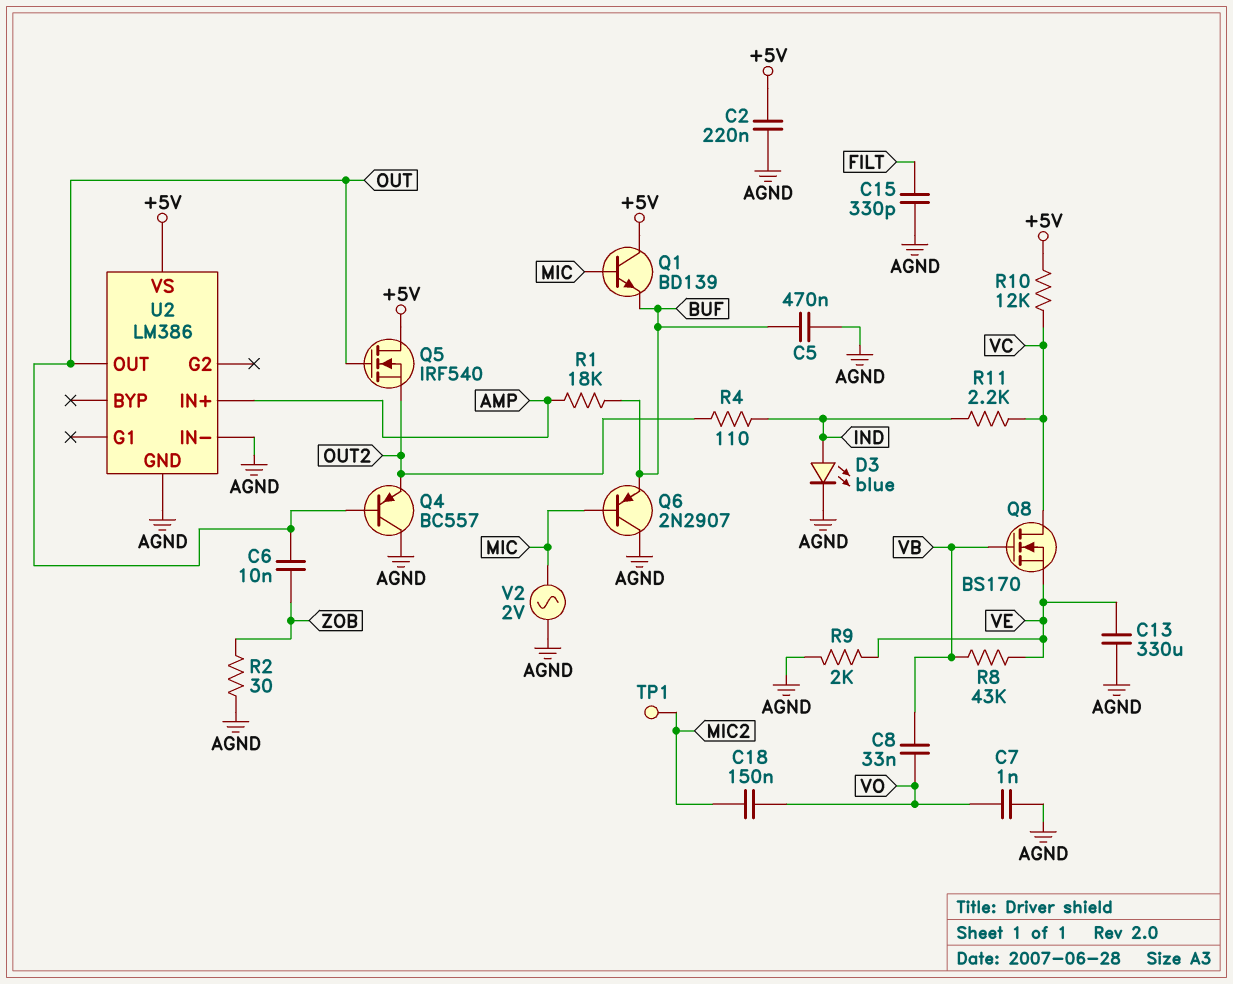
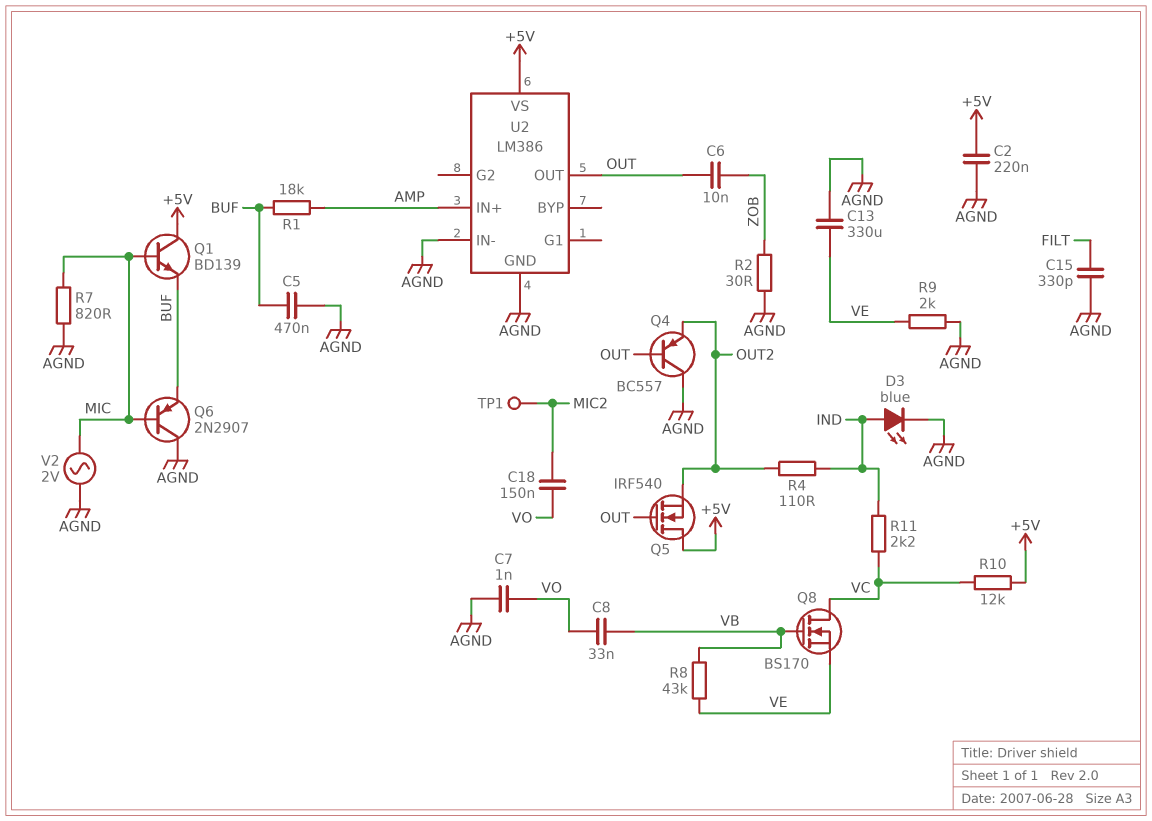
R7: none -> 820 (AGND, MIC)

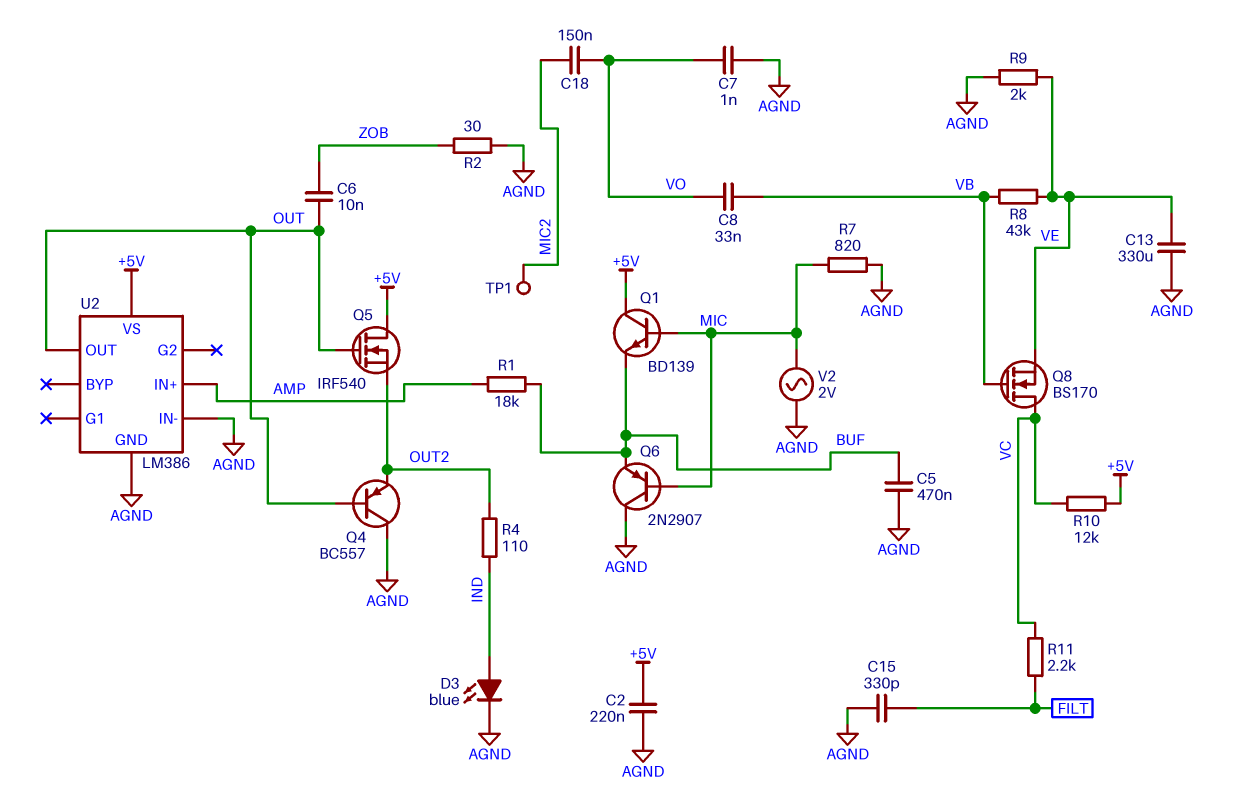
R11: 2.2k (IND, VC) -> 2.2k (FILT, VC)

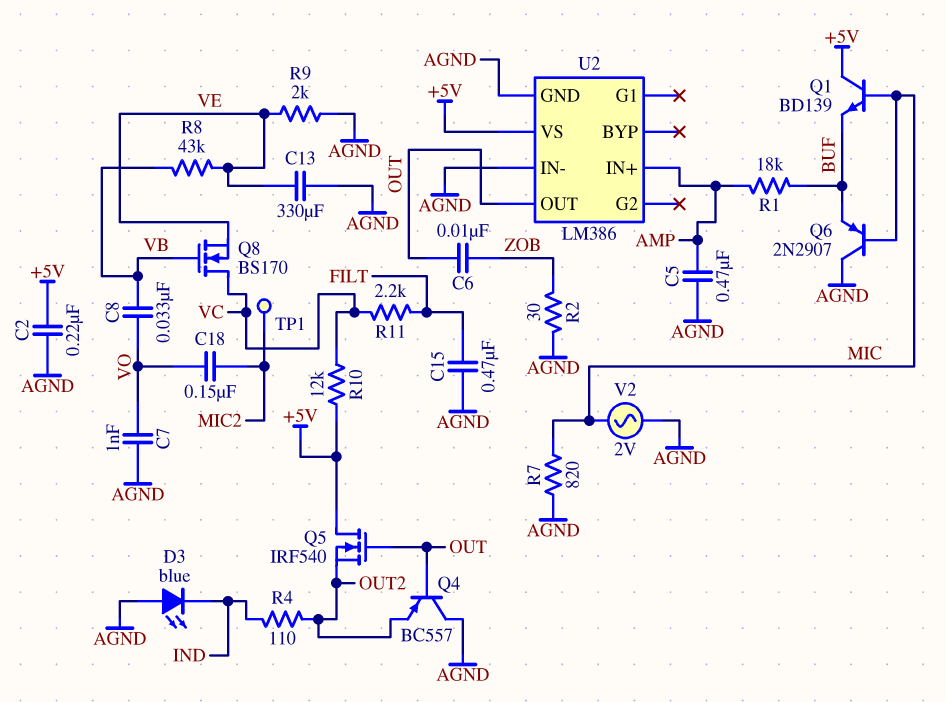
C5: 470nF (AGND, BUF) -> 470nF (AGND, AMP)
C15: 330pF (AGND, FILT) -> 470nF (AGND, FILT)
D3: LED blue (A IND, K AGND) -> LED blue (A AGND, K IND)

